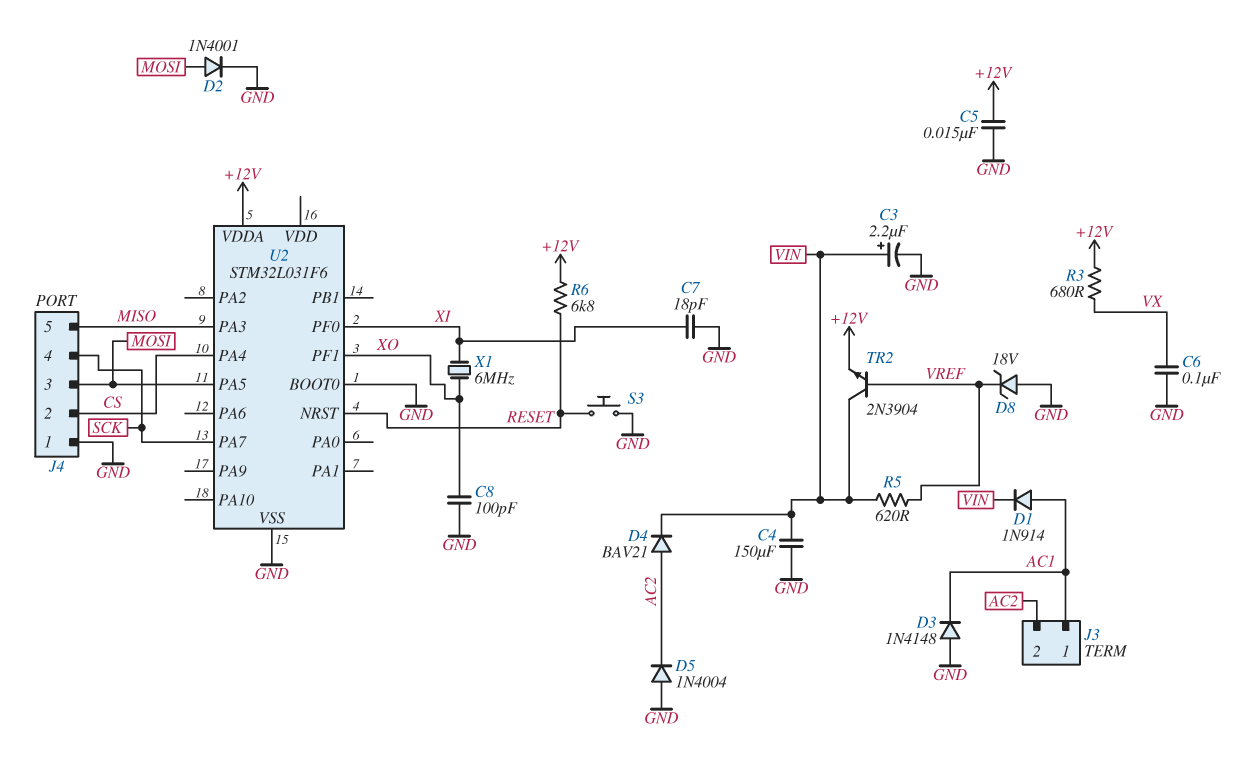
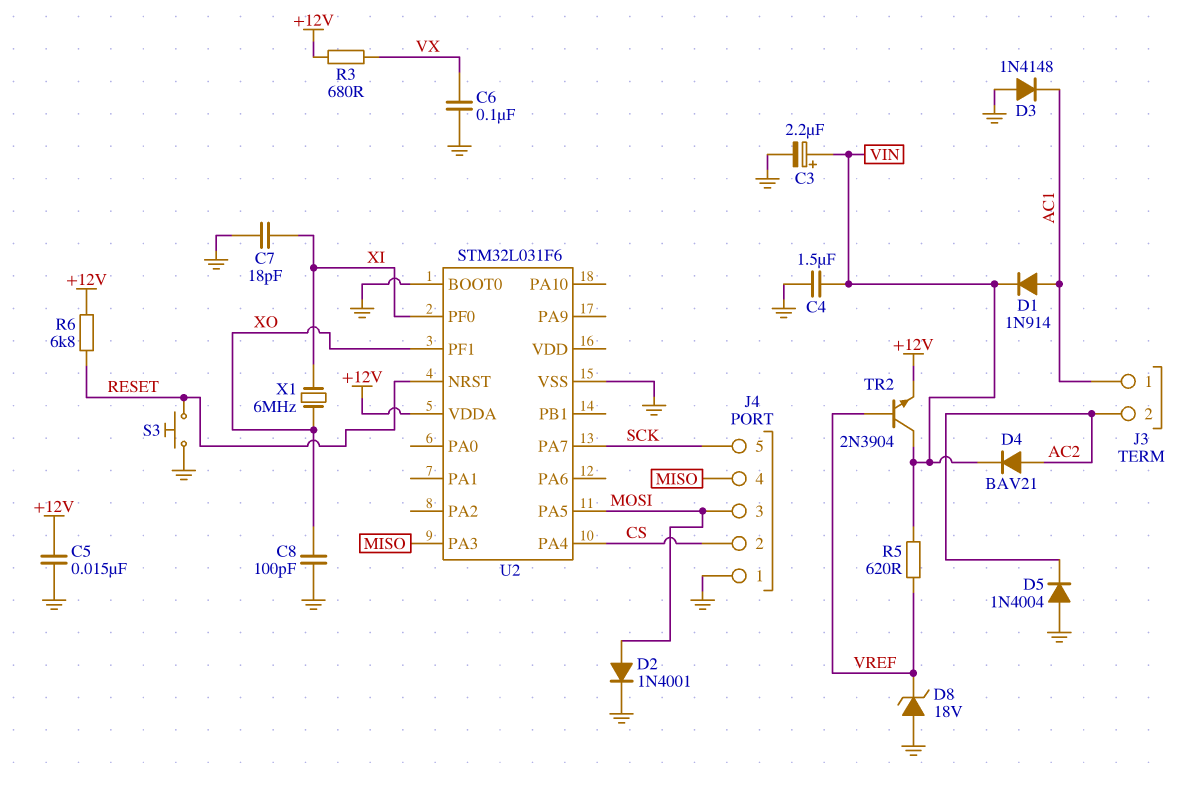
C4: 150uF (GND, VIN) -> 1.5uF (GND, VIN)
J4 pin 4: SCK -> MISO
J4 pin 5: MISO -> SCK

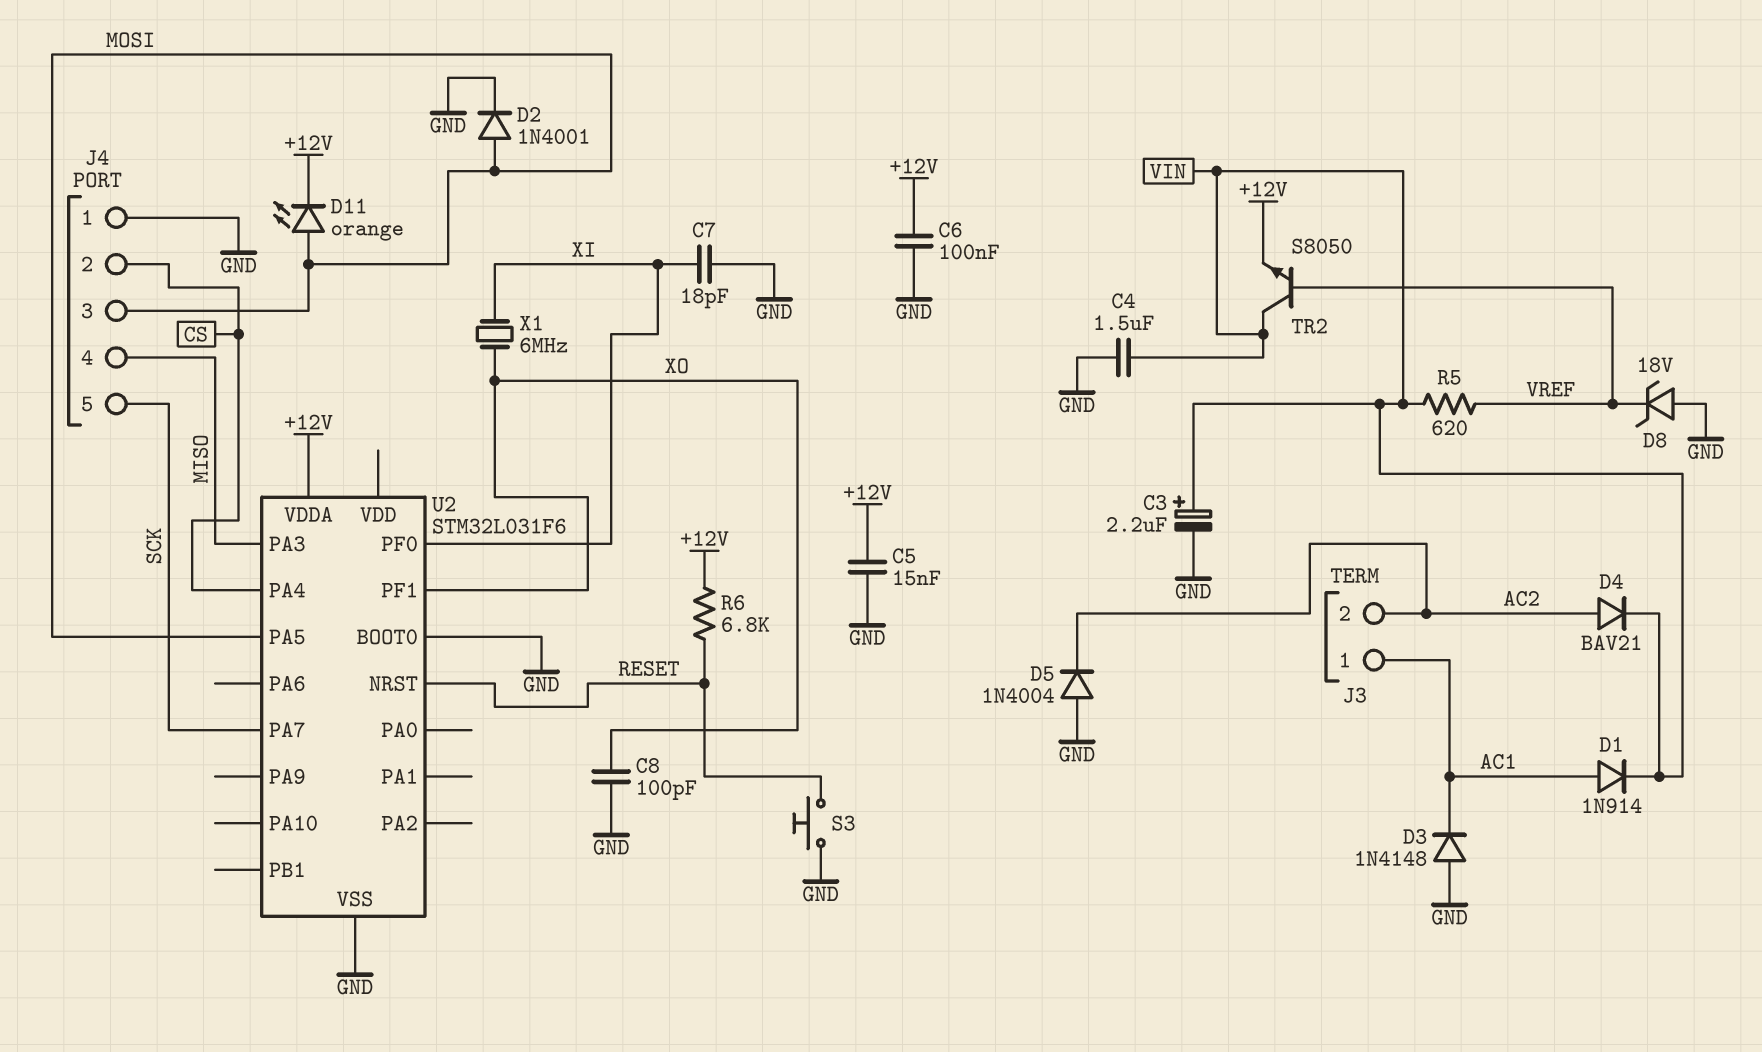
C6: 100nF (GND, VX) -> 100nF (+12V, GND)
D11: none -> LED orange (A MOSI, K +12V)
R3: 680 (+12V, VX) -> none
TR2: NPN 2N3904 (B VREF, C VIN, E +12V) -> NPN S8050 (B VREF, C VIN, E +12V)

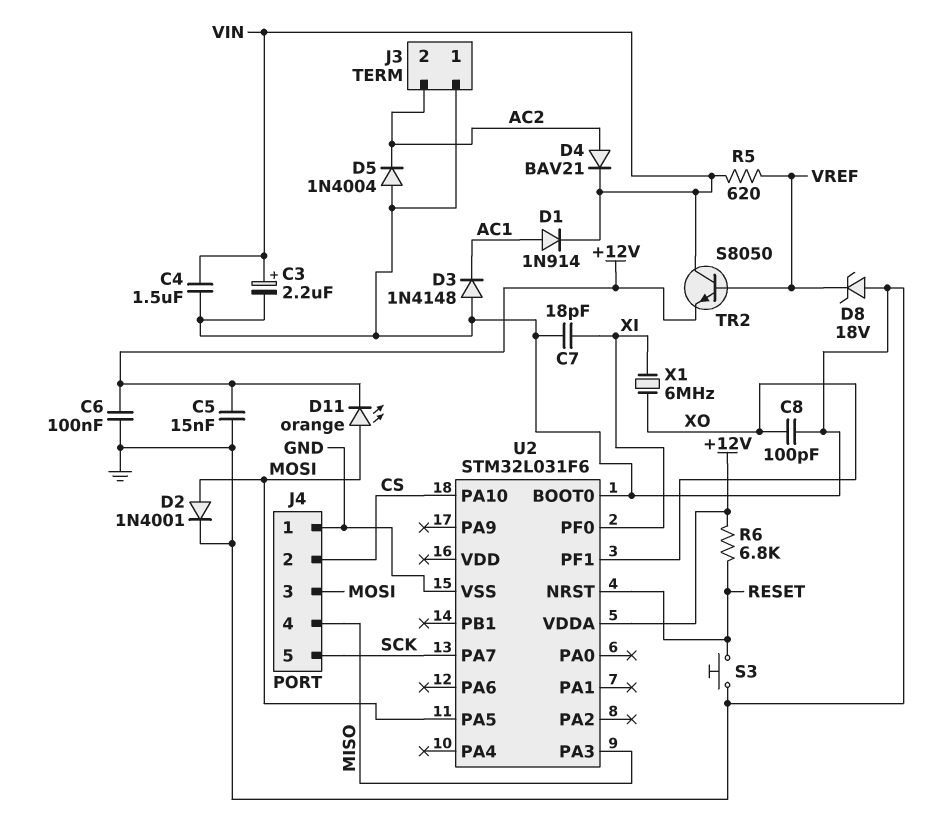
J3 pin 1: AC1 -> GND
U2 pin PA4: CS -> none
U2 pin PA10: none -> CS

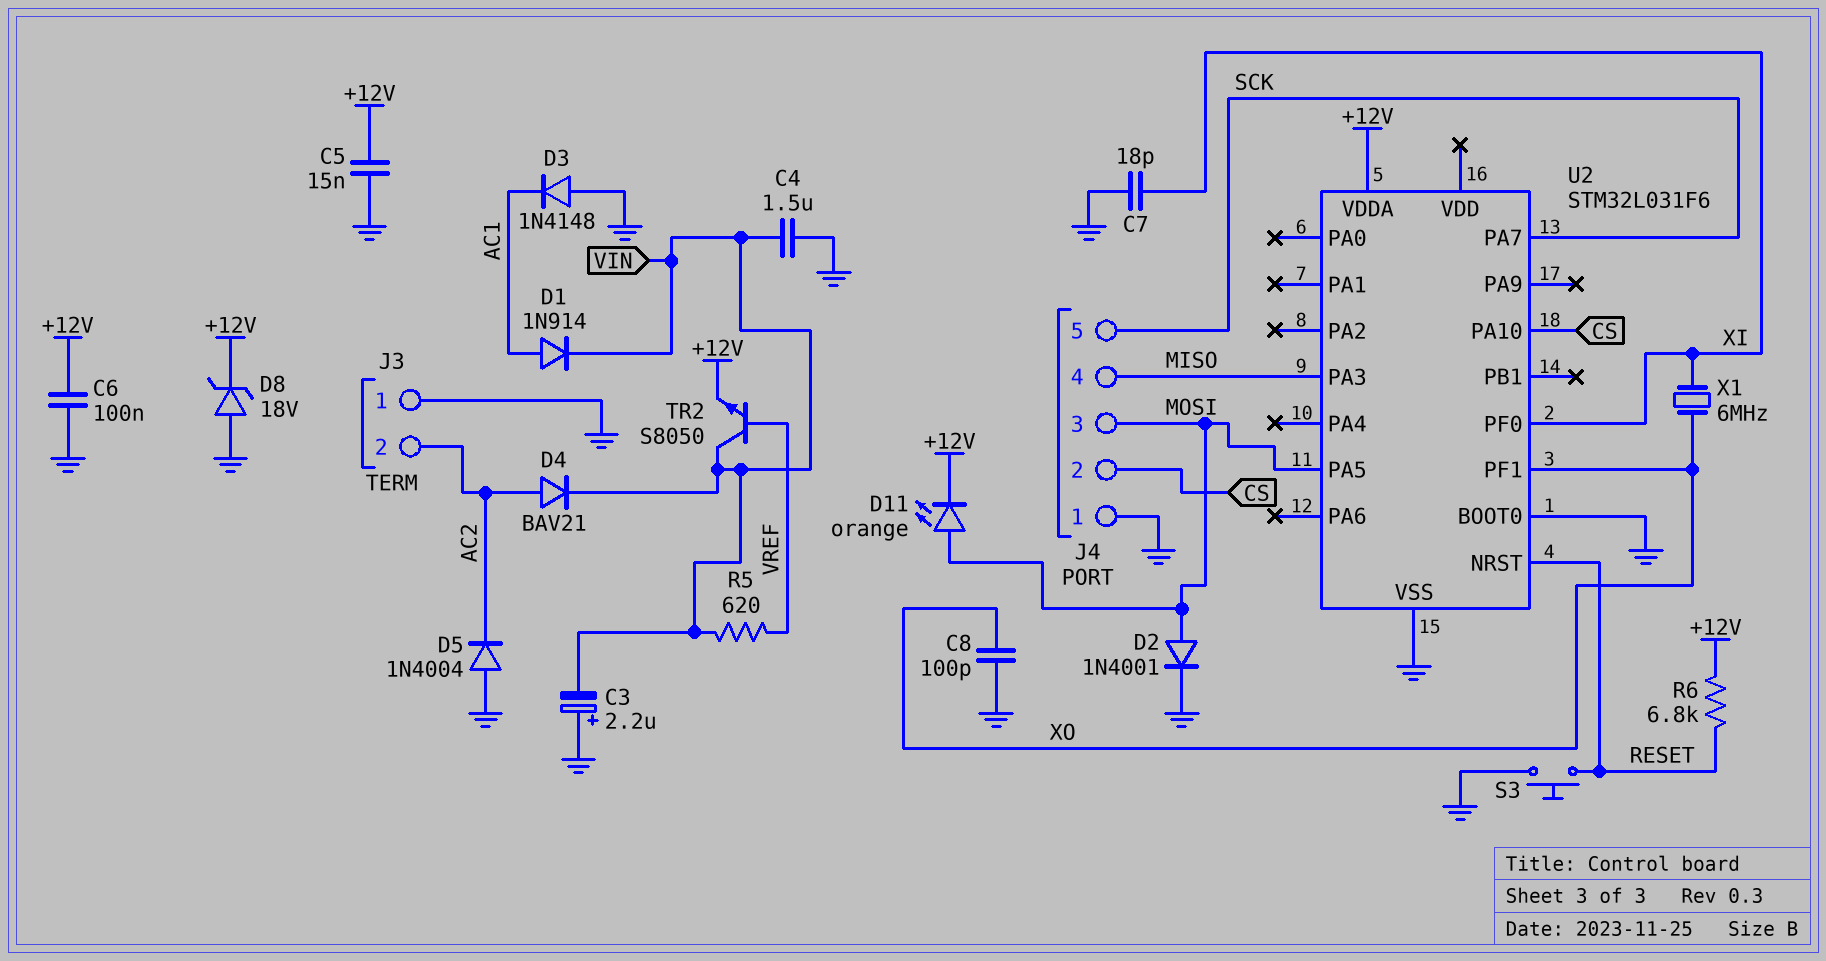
C3: 2.2uF (plus VIN, minus GND) -> 2.2uF (plus GND, minus VIN)
D8: zener 18V (A GND, K VREF) -> zener 18V (A GND, K +12V)

